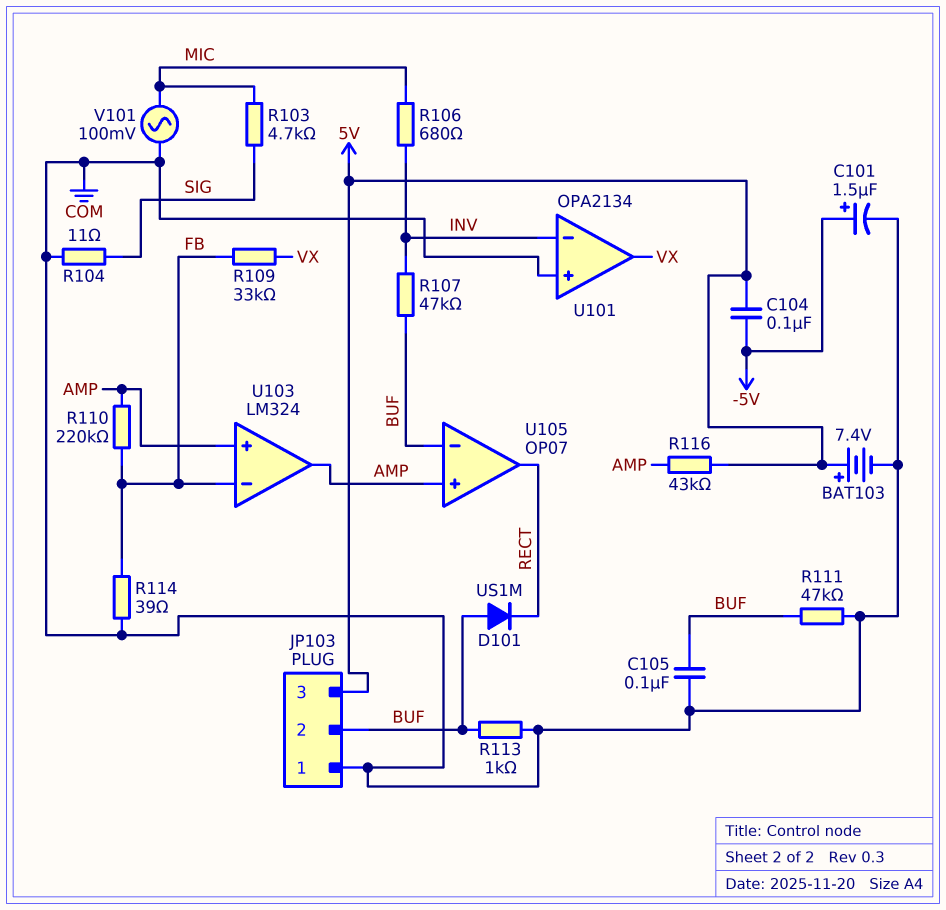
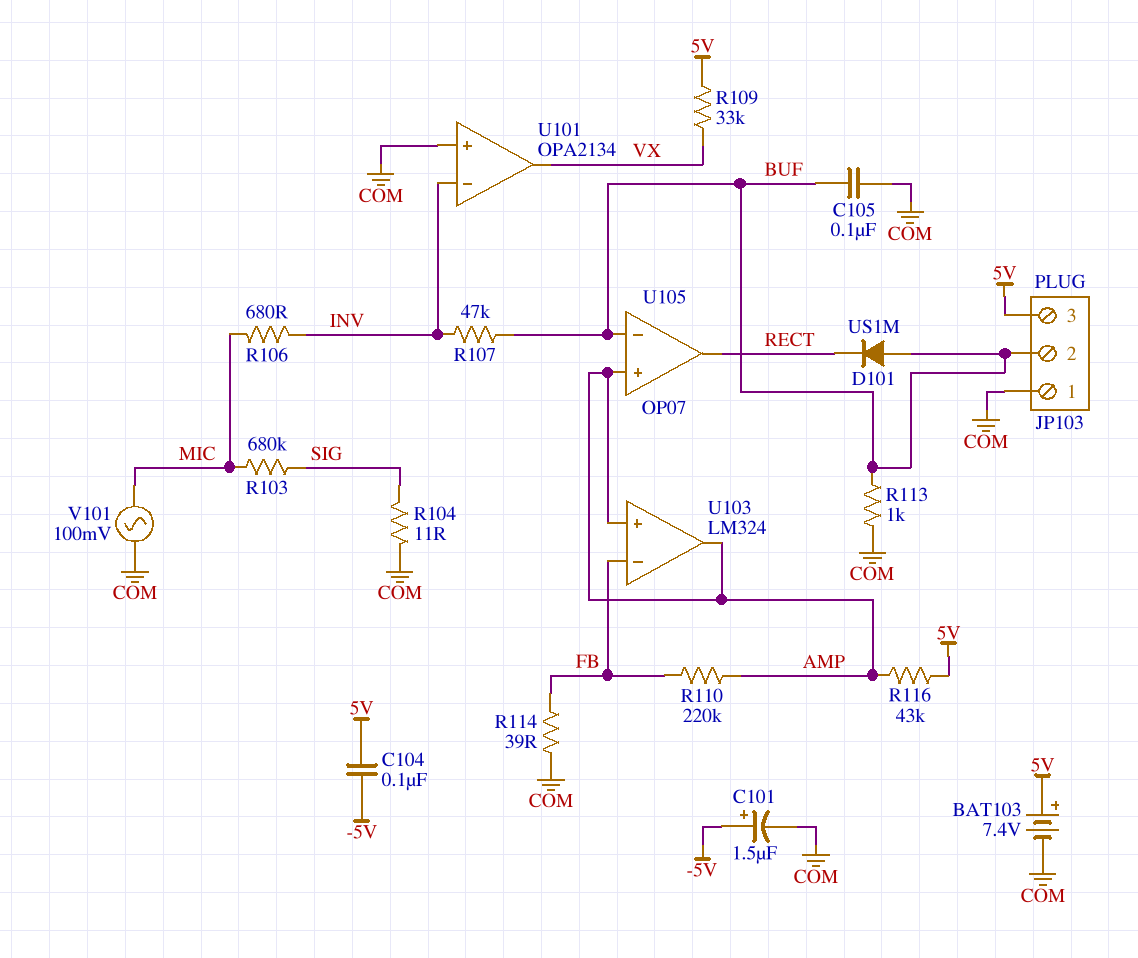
R103: 4.7k (MIC, SIG) -> 680k (MIC, SIG)
R109: 33k (FB, VX) -> 33k (5V, VX)
R111: 47k (BUF, COM) -> none

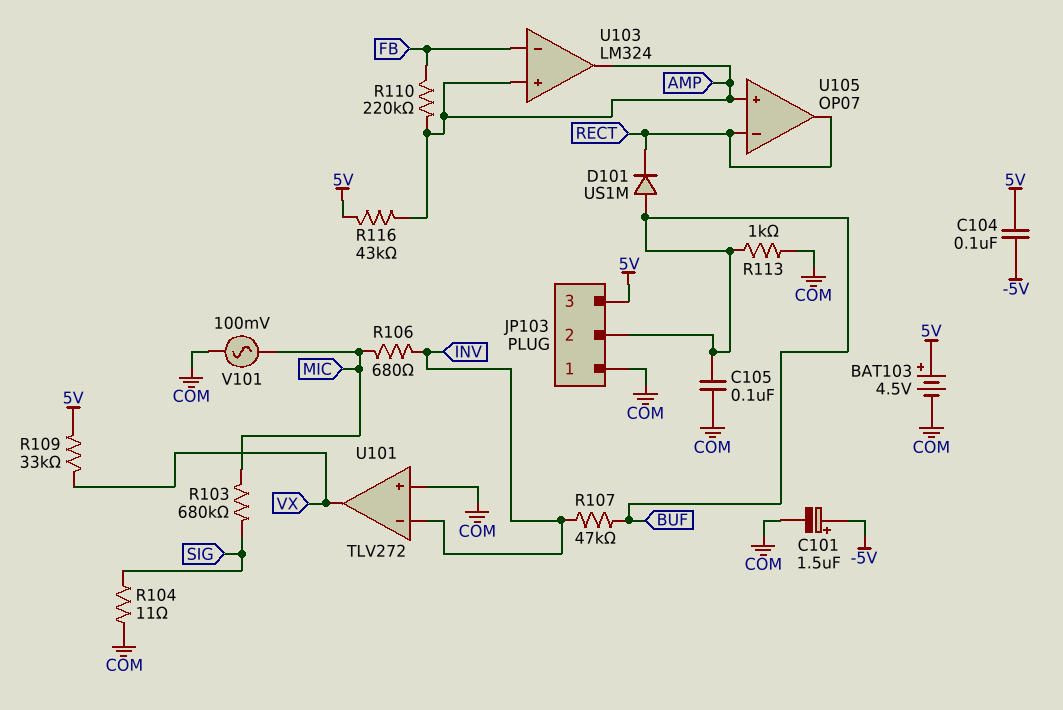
BAT103: 7.4V (plus 5V, minus COM) -> 4.5V (plus 5V, minus COM)
R114: 39 (COM, FB) -> none
U101: OPA2134 -> TLV272
U105 pin in-: BUF -> RECT

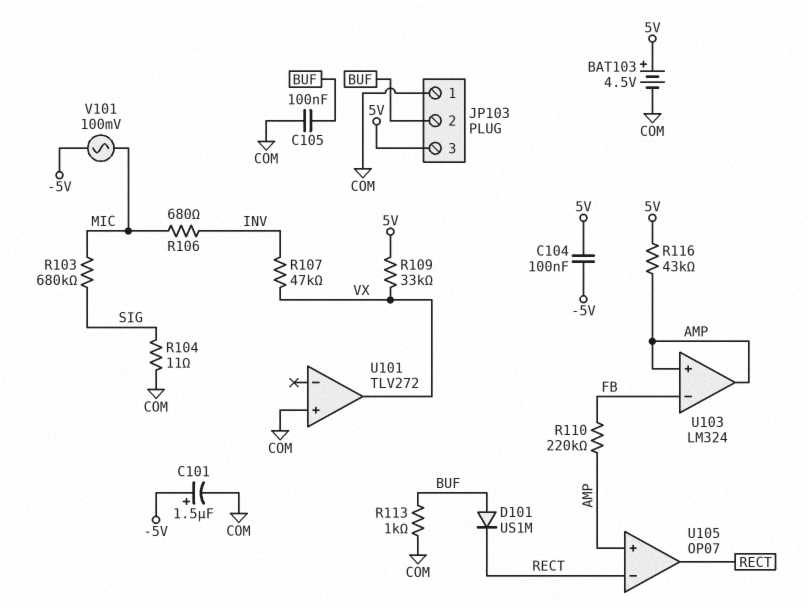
R107: 47k (BUF, INV) -> 47k (INV, VX)
U101 pin in-: INV -> none
V101: AC 100mV (COM, MIC) -> AC 100mV (-5V, MIC)

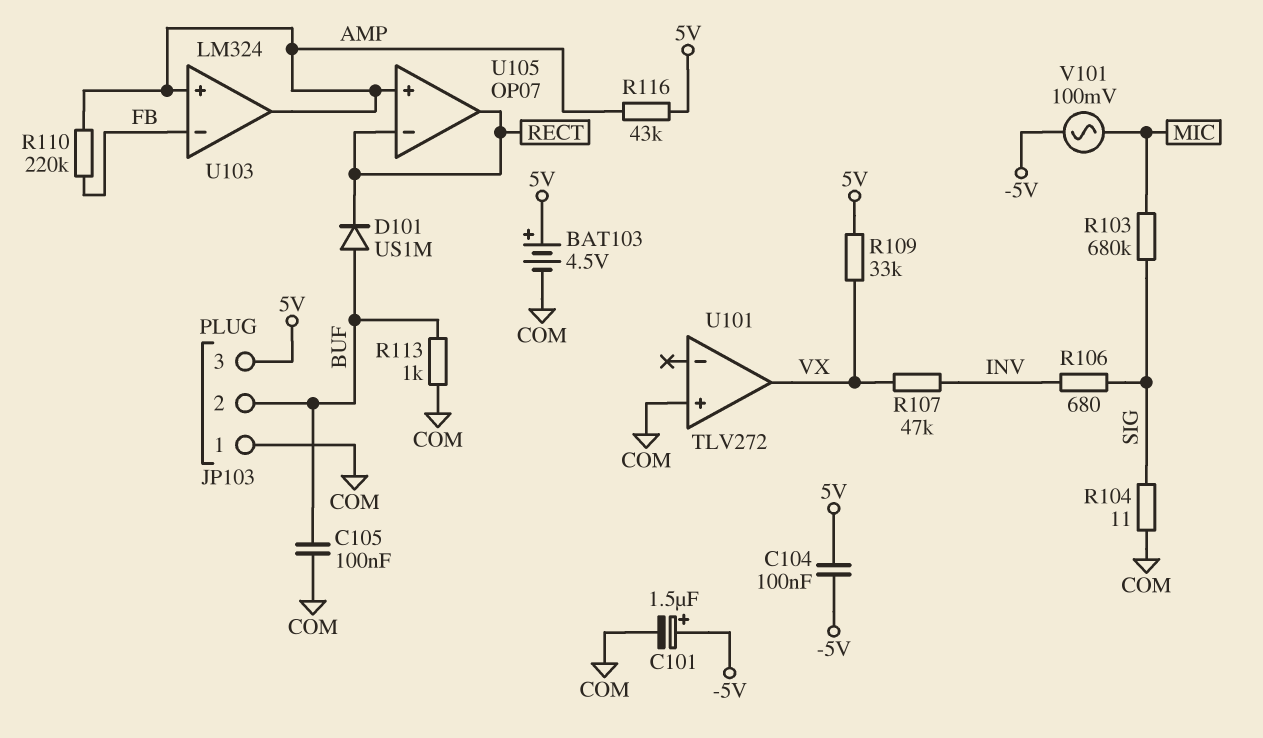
R106: 680 (INV, MIC) -> 680 (INV, SIG)

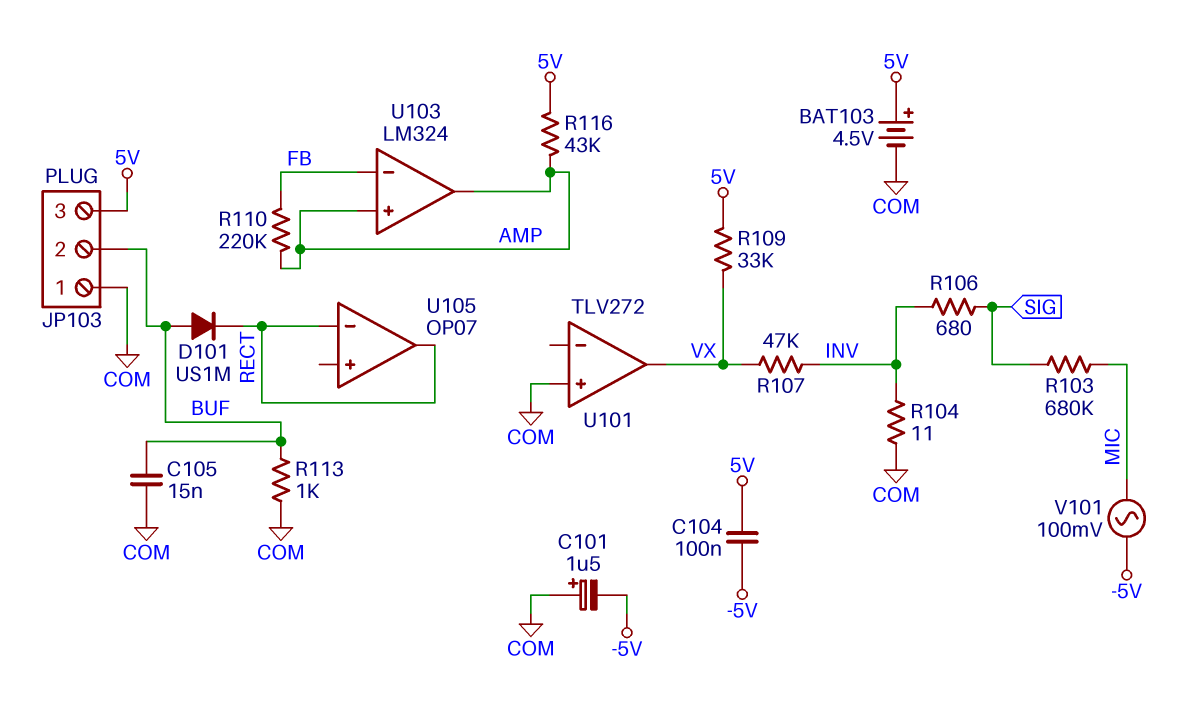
C101: 1.5uF (plus -5V, minus COM) -> 1.5uF (plus COM, minus -5V)
C105: 100nF (BUF, COM) -> 15nF (BUF, COM)
R104: 11 (COM, SIG) -> 11 (COM, INV)
U105 pin in+: AMP -> none

